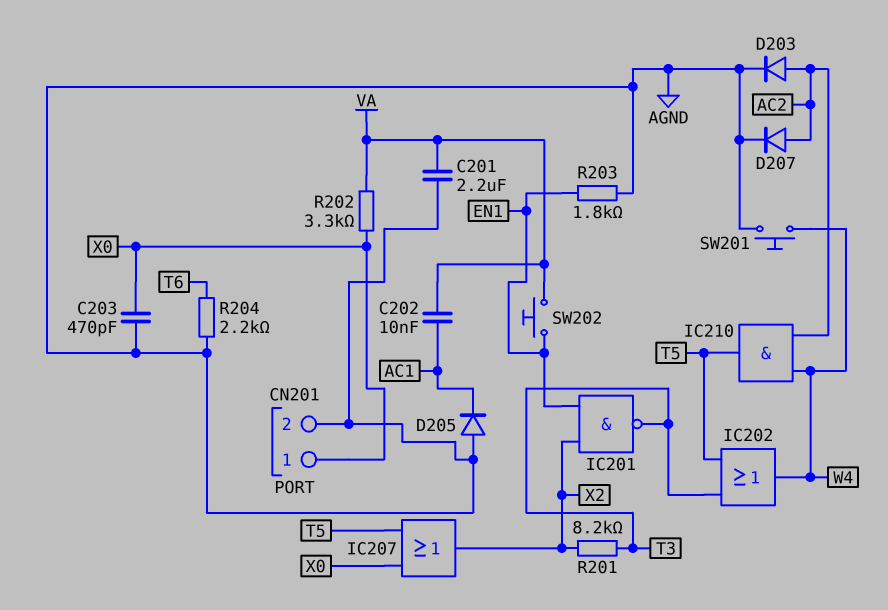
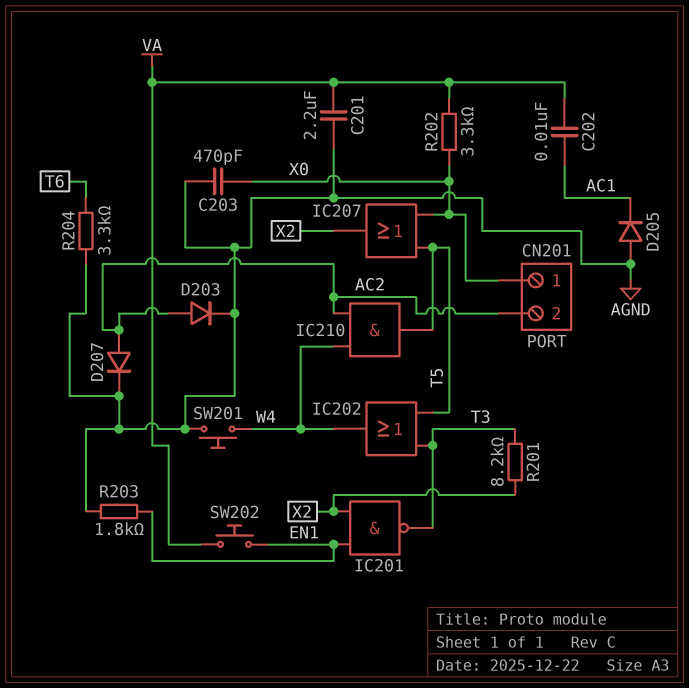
CN201 pin 2: AGND -> AC2
R204: 2.2k (AGND, T6) -> 3.3k (AGND, T6)

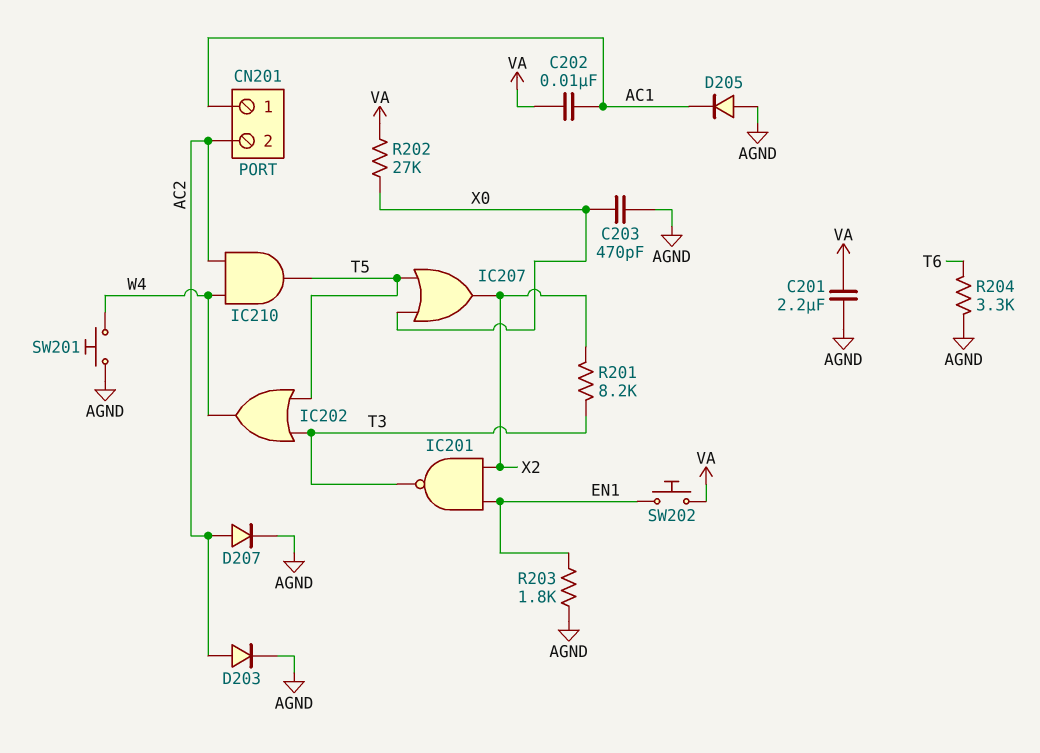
CN201 pin 1: X0 -> AC1
R202: 3.3k (VA, X0) -> 27k (VA, X0)

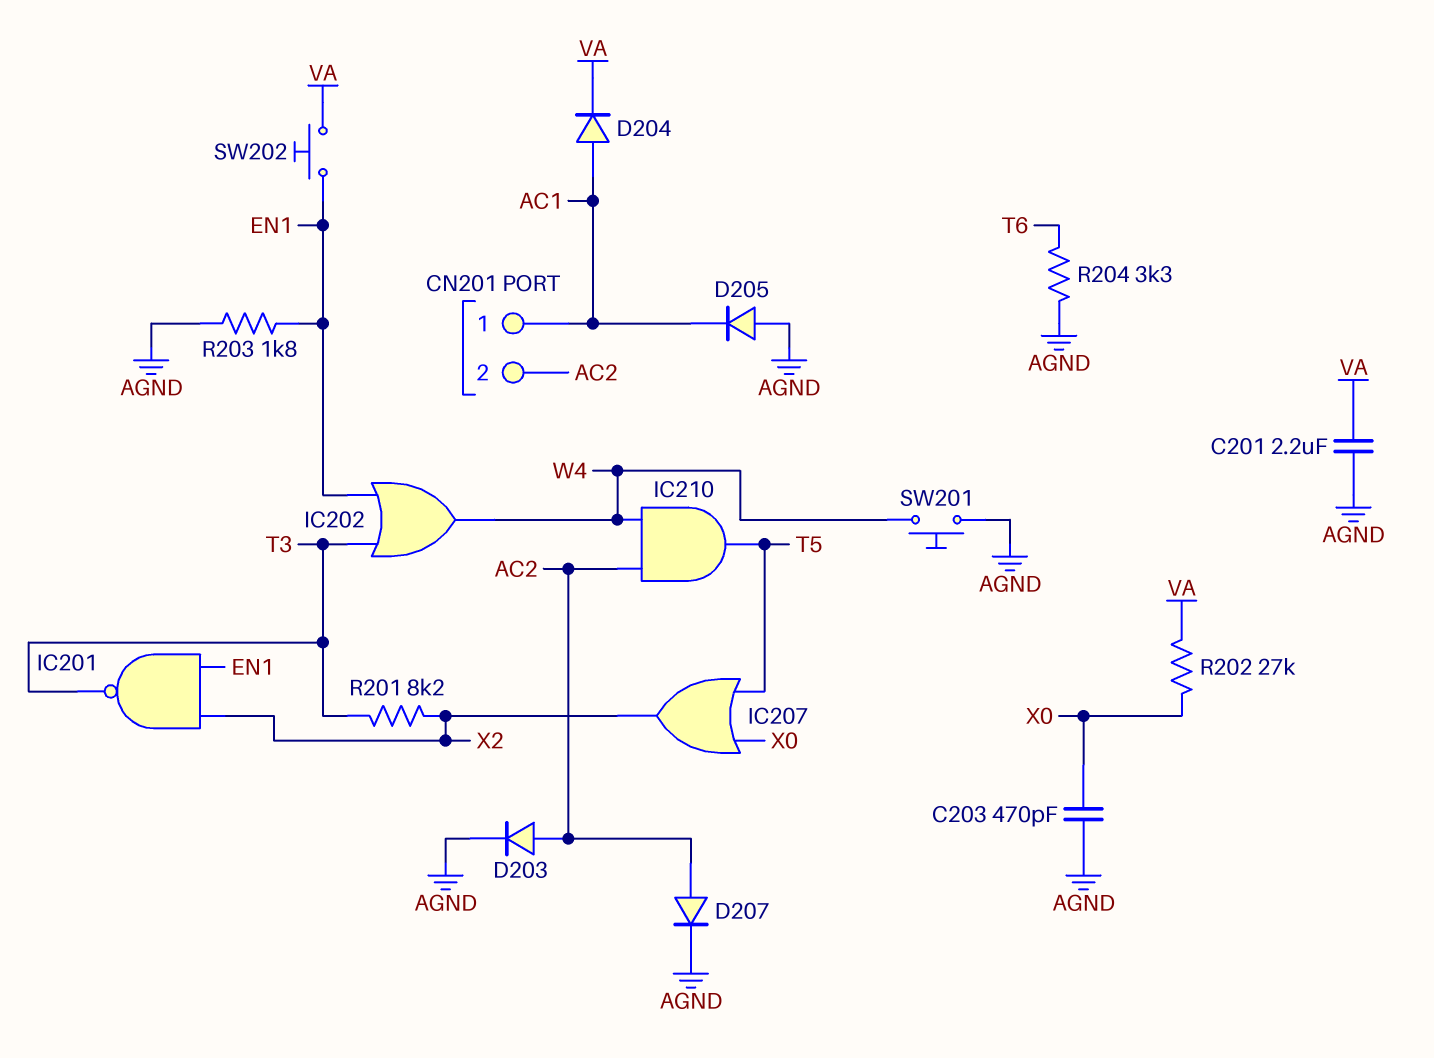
C202: 10nF (AC1, VA) -> none
D204: none -> diode (A AC1, K VA)
IC202: OR (in T3, in T5, out W4) -> OR (in EN1, in T3, out W4)

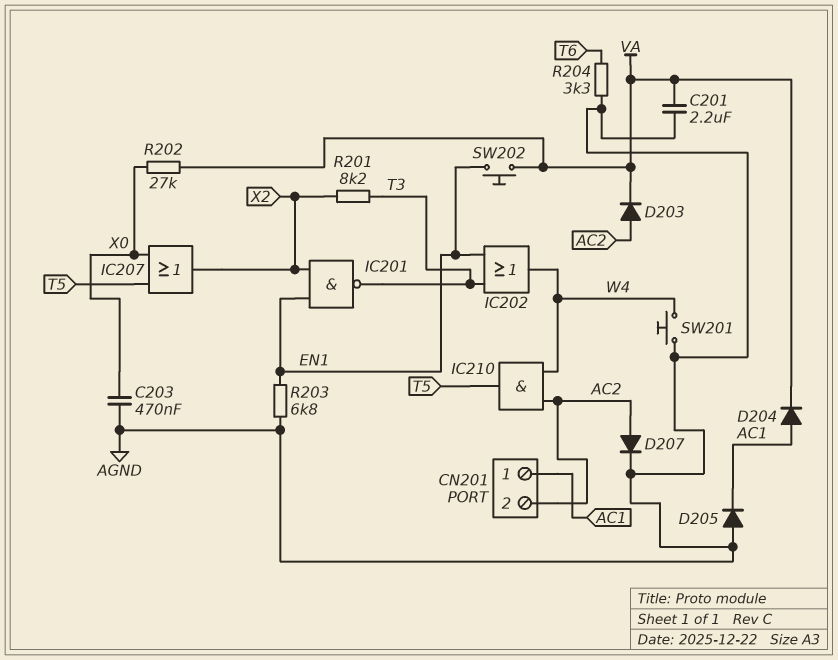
C203: 470pF (AGND, X0) -> 470nF (AGND, X0)
D203: diode (A AC2, K AGND) -> diode (A AC2, K VA)
R203: 1.8k (AGND, EN1) -> 6.8k (AGND, EN1)

